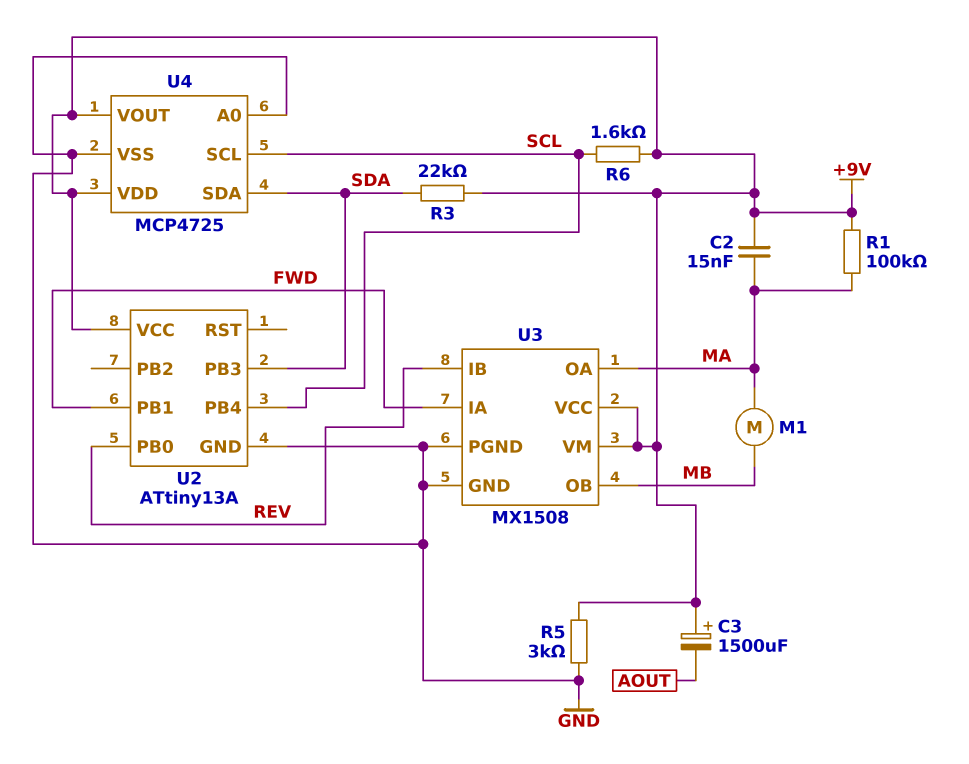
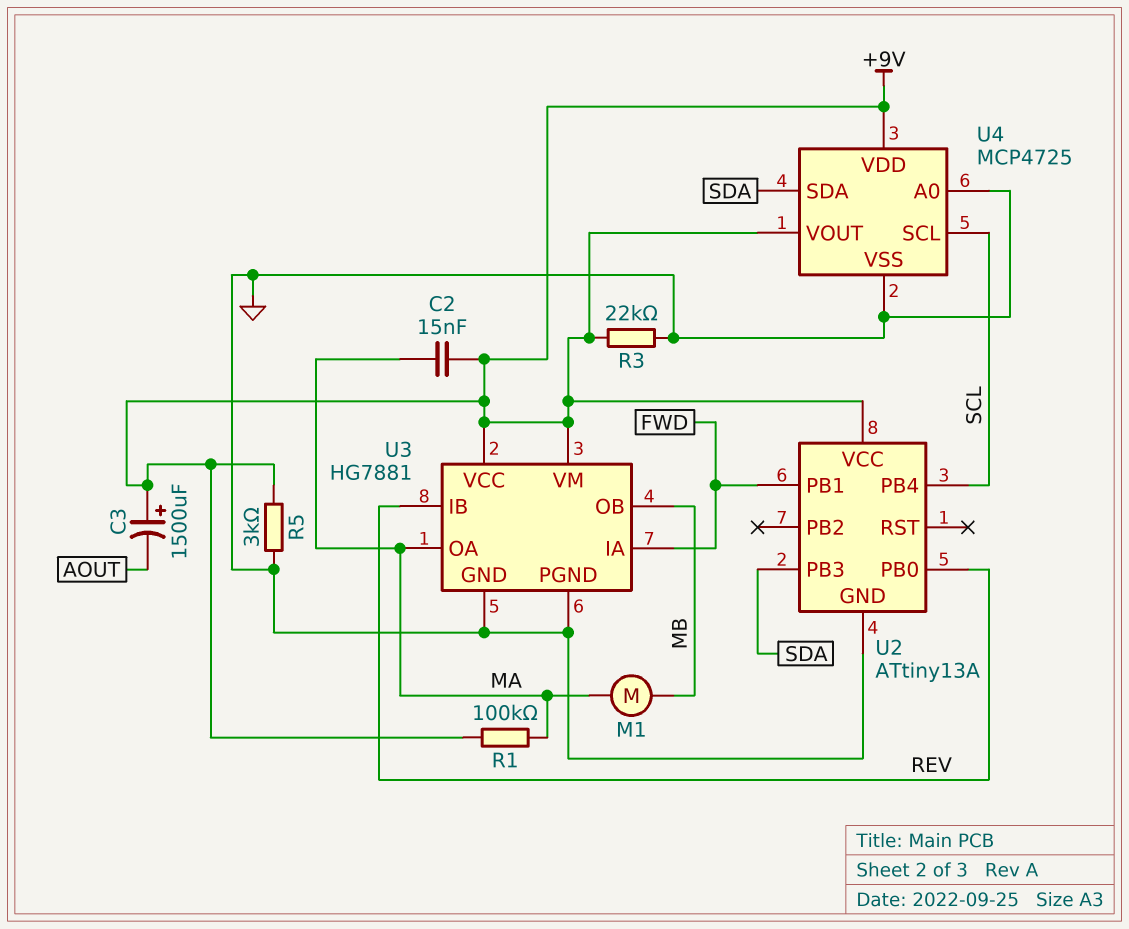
R3: 22k (+9V, SDA) -> 22k (+9V, GND)
R6: 1.6k (+9V, SCL) -> none
U3: MX1508 -> HG7881

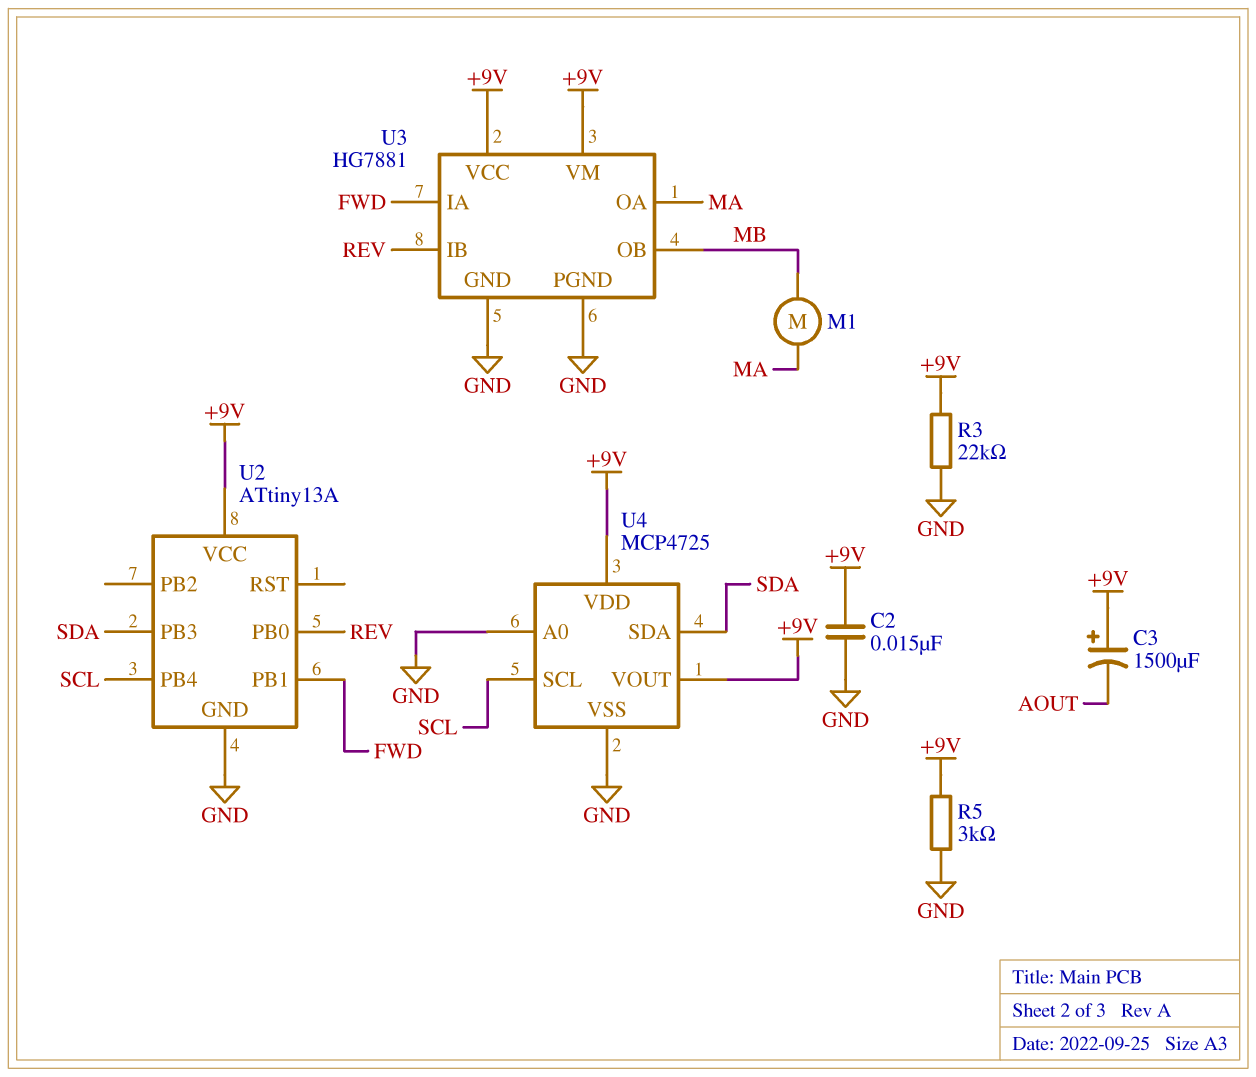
C2: 15nF (+9V, MA) -> 15nF (+9V, GND)
R1: 100k (+9V, MA) -> none

